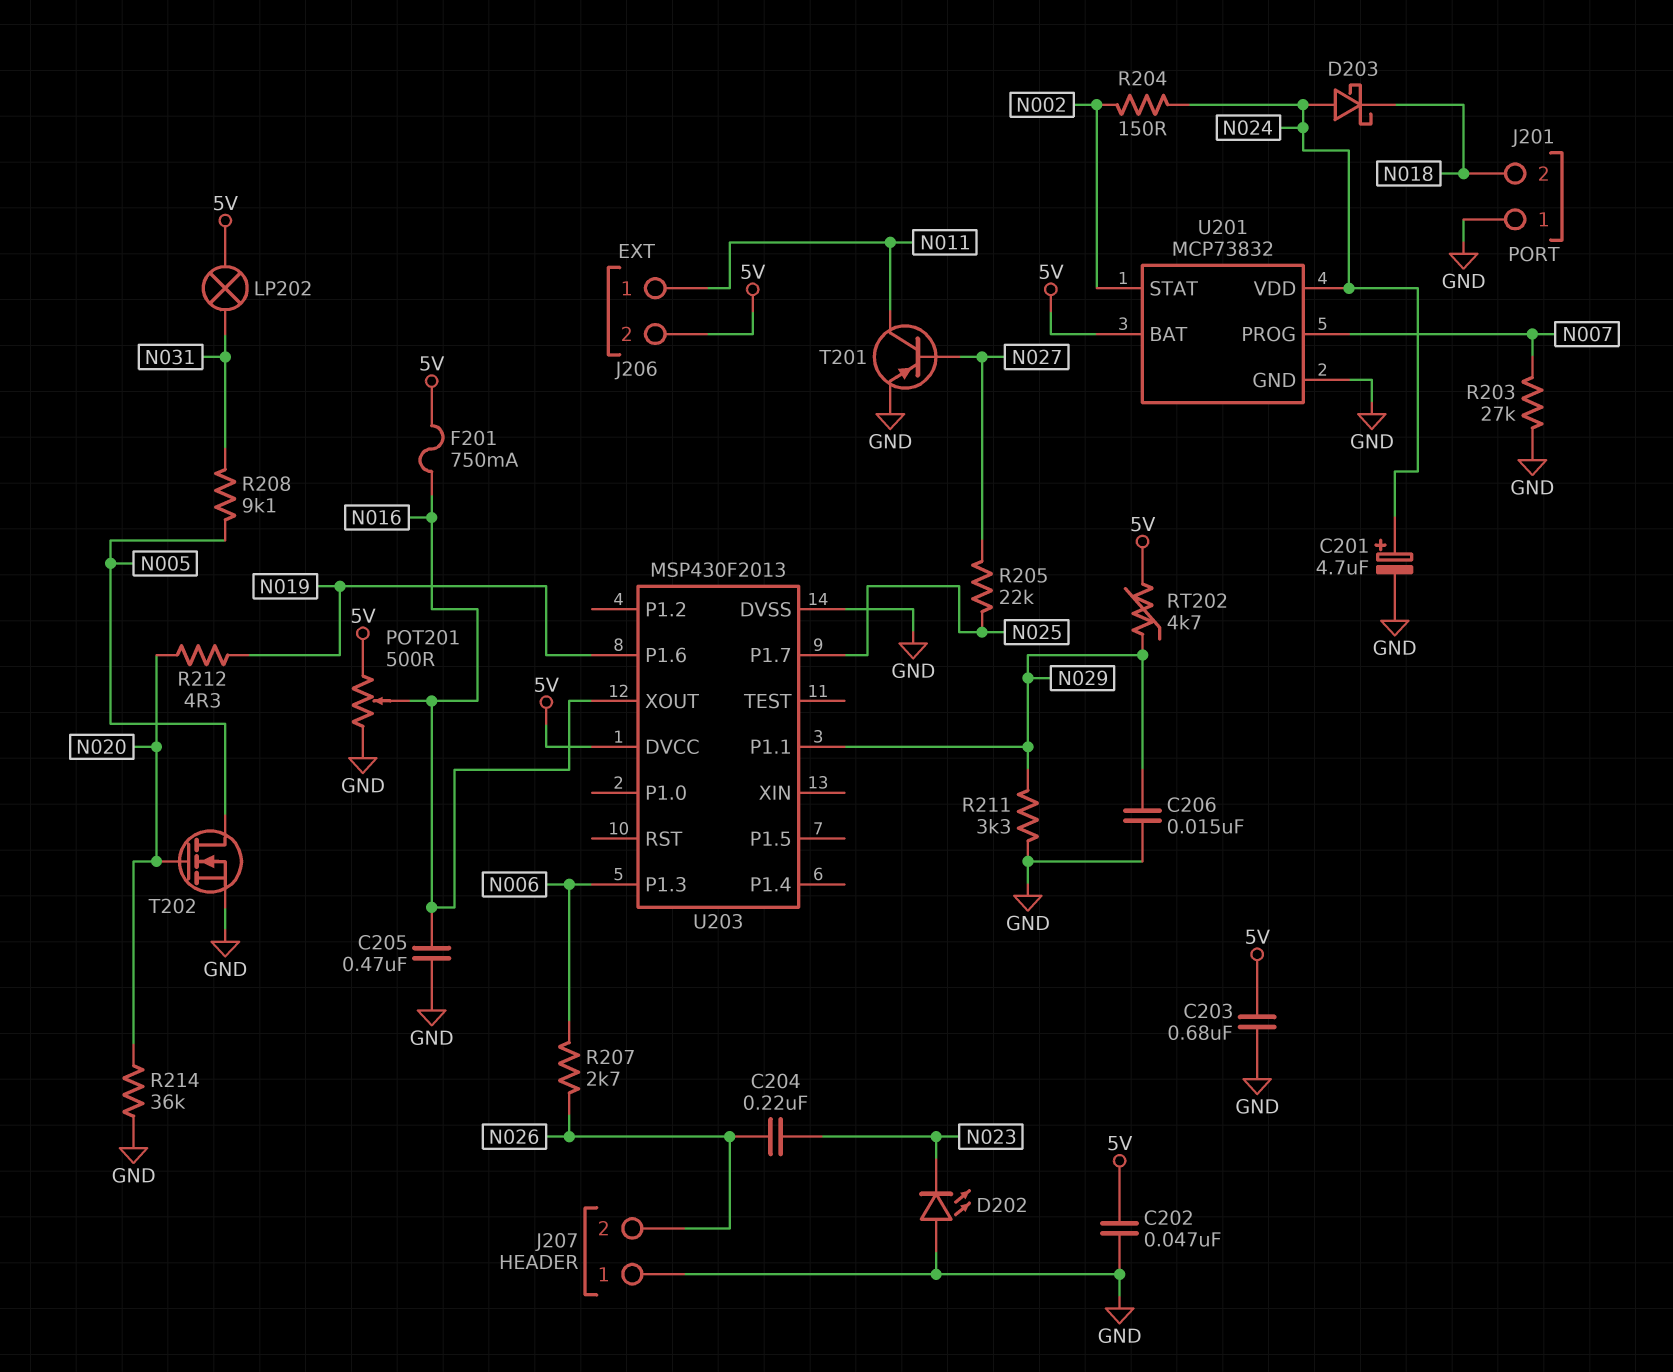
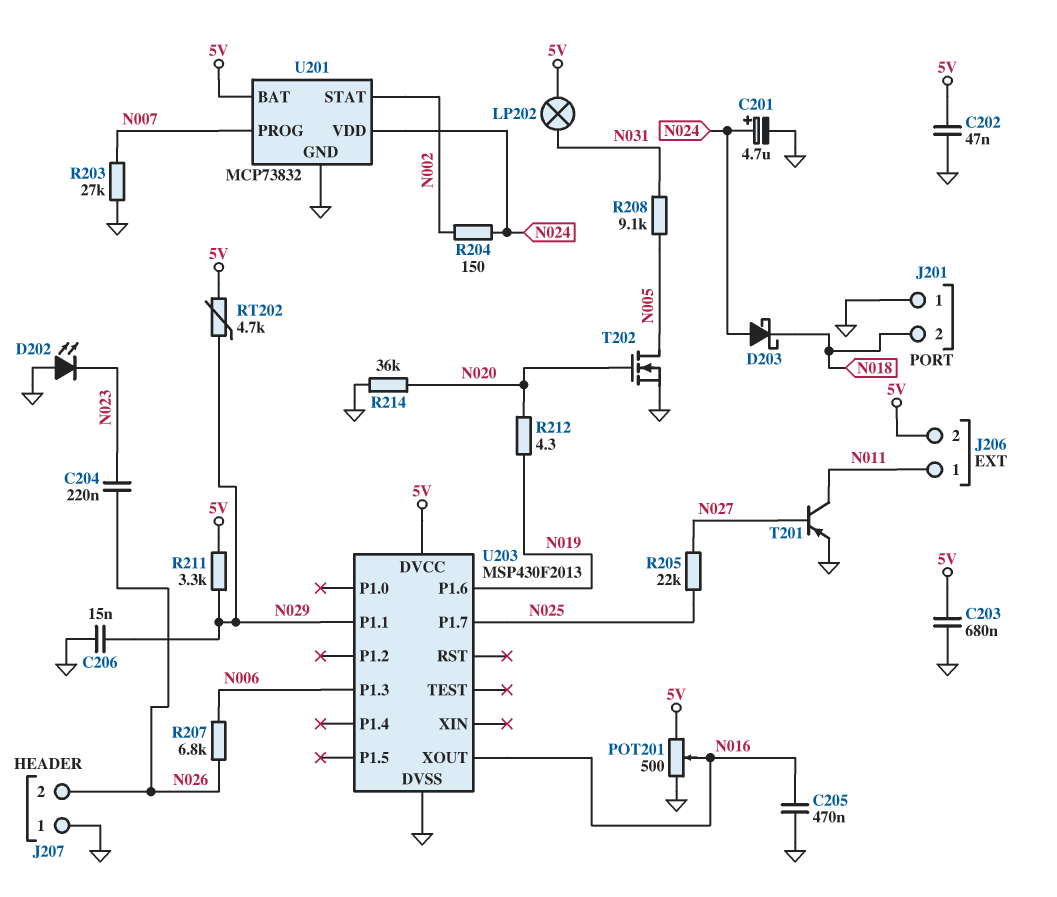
F201: 750mA (5V, N016) -> none
R207: 2.7k (N006, N026) -> 6.8k (N006, N026)
R211: 3.3k (GND, N029) -> 3.3k (5V, N029)

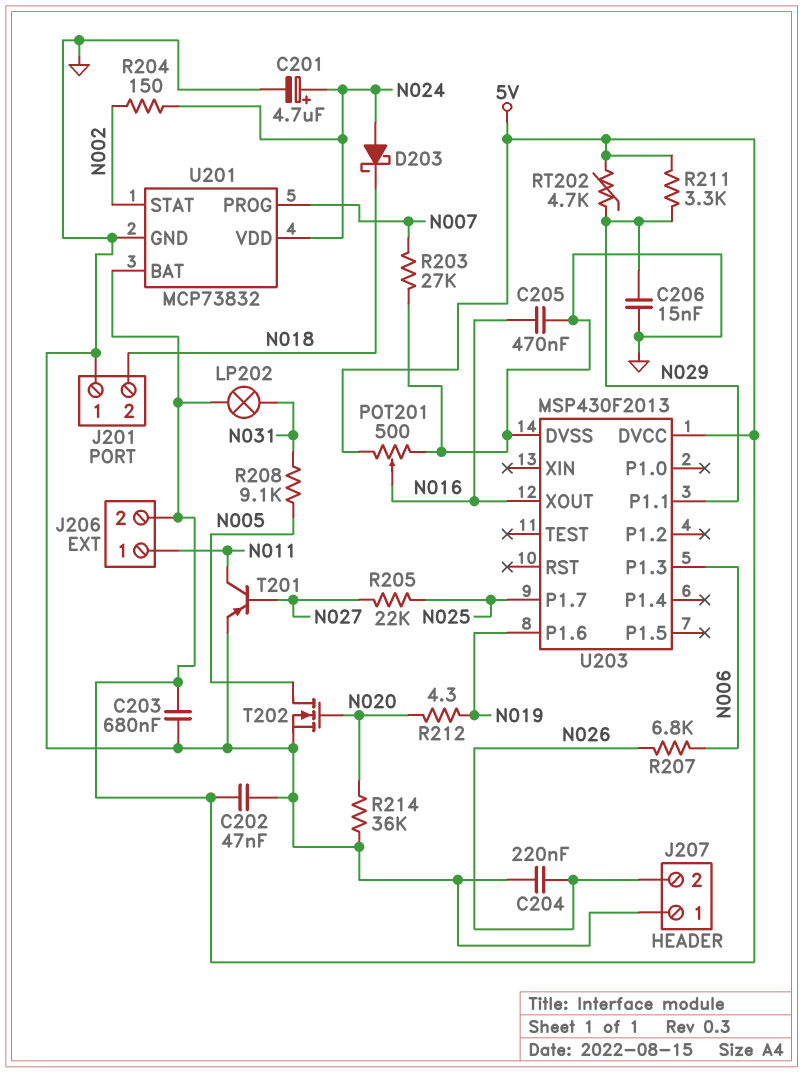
C204: 220nF (N023, N026) -> 220nF (GND, N026)
D202: LED (A GND, K N023) -> none

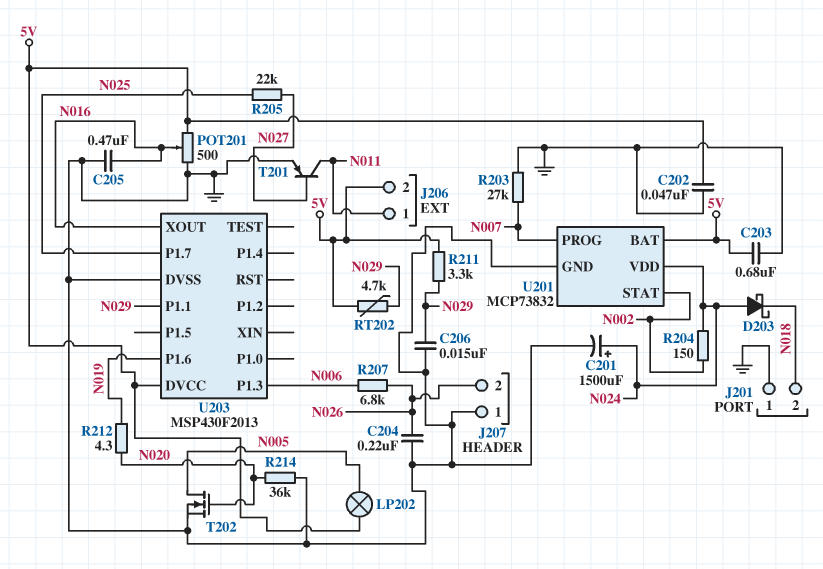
C201: 4.7uF (plus N024, minus GND) -> 1500uF (plus N024, minus GND)
LP202: lamp (5V, N031) -> lamp (5V, N005)
R208: 9.1k (N005, N031) -> none

